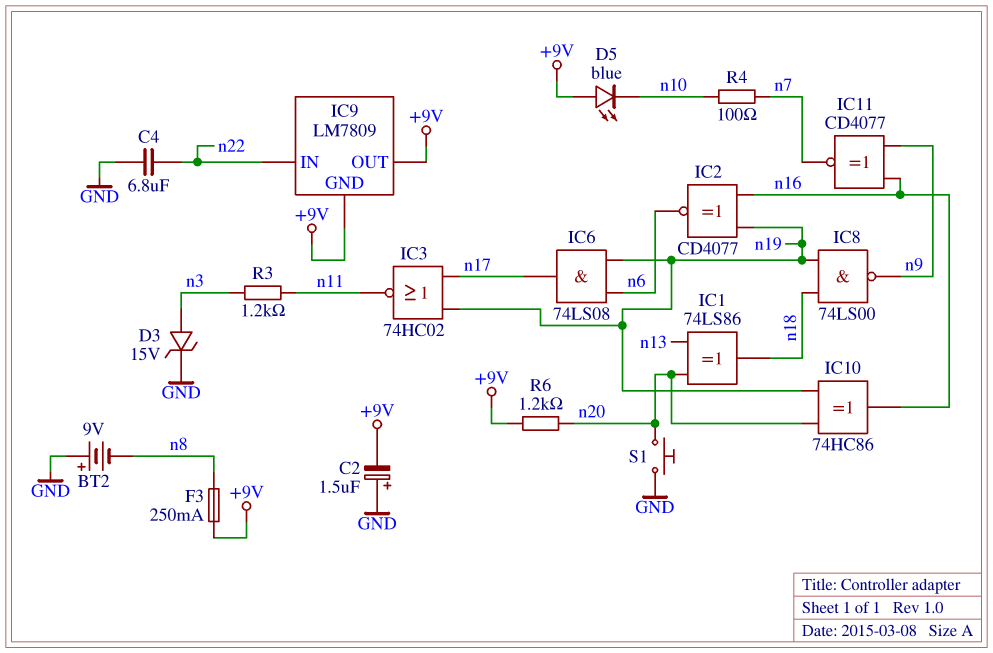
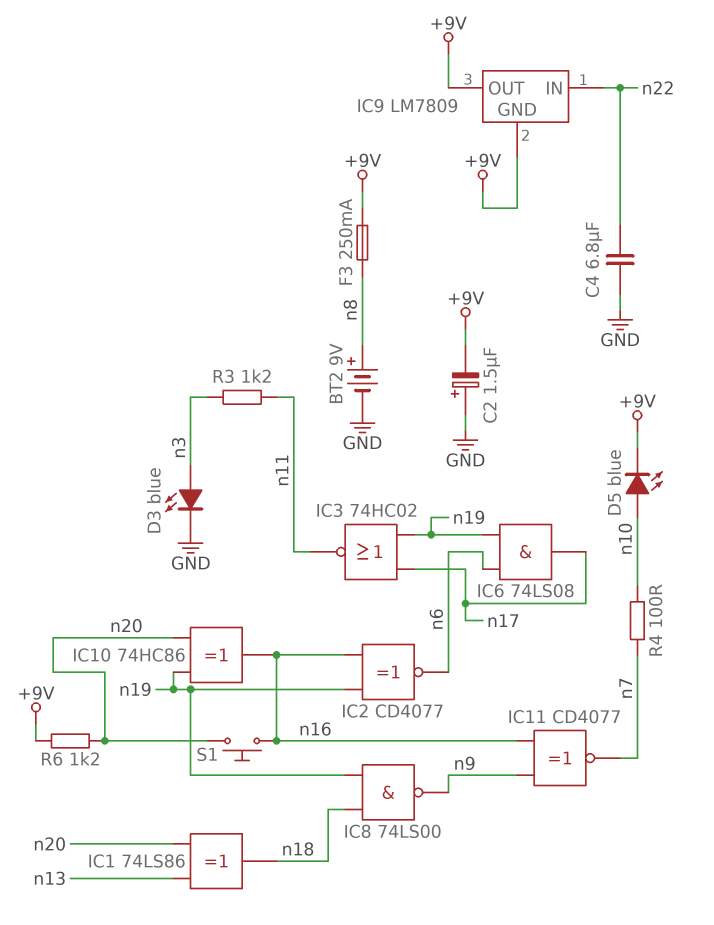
BT2: 9V (plus GND, minus n8) -> 9V (plus n8, minus GND)
D3: zener 15V (A n3, K GND) -> LED blue (A n3, K GND)
D5: LED blue (A +9V, K n10) -> LED blue (A n10, K +9V)
S1: button (GND, n20) -> button (n16, n20)

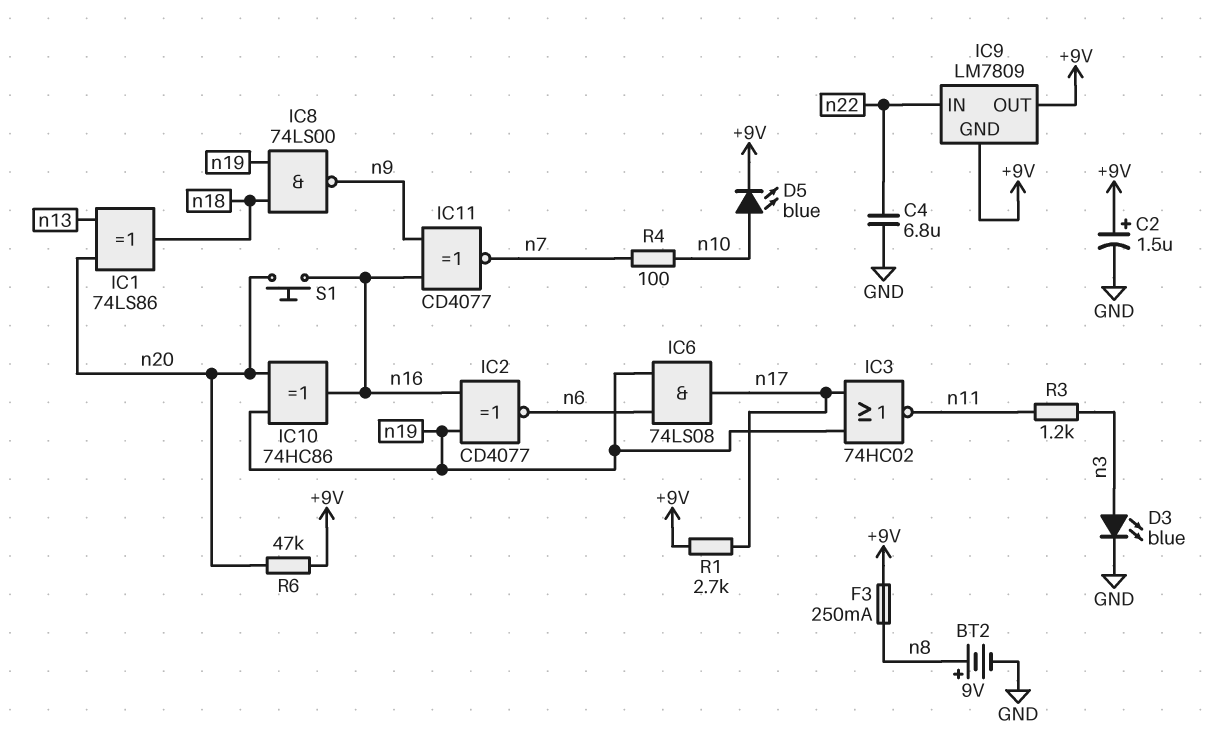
C2: 1.5uF (plus GND, minus +9V) -> 1.5uF (plus +9V, minus GND)
R1: none -> 2.7k (+9V, n17)
R6: 1.2k (+9V, n20) -> 47k (+9V, n20)

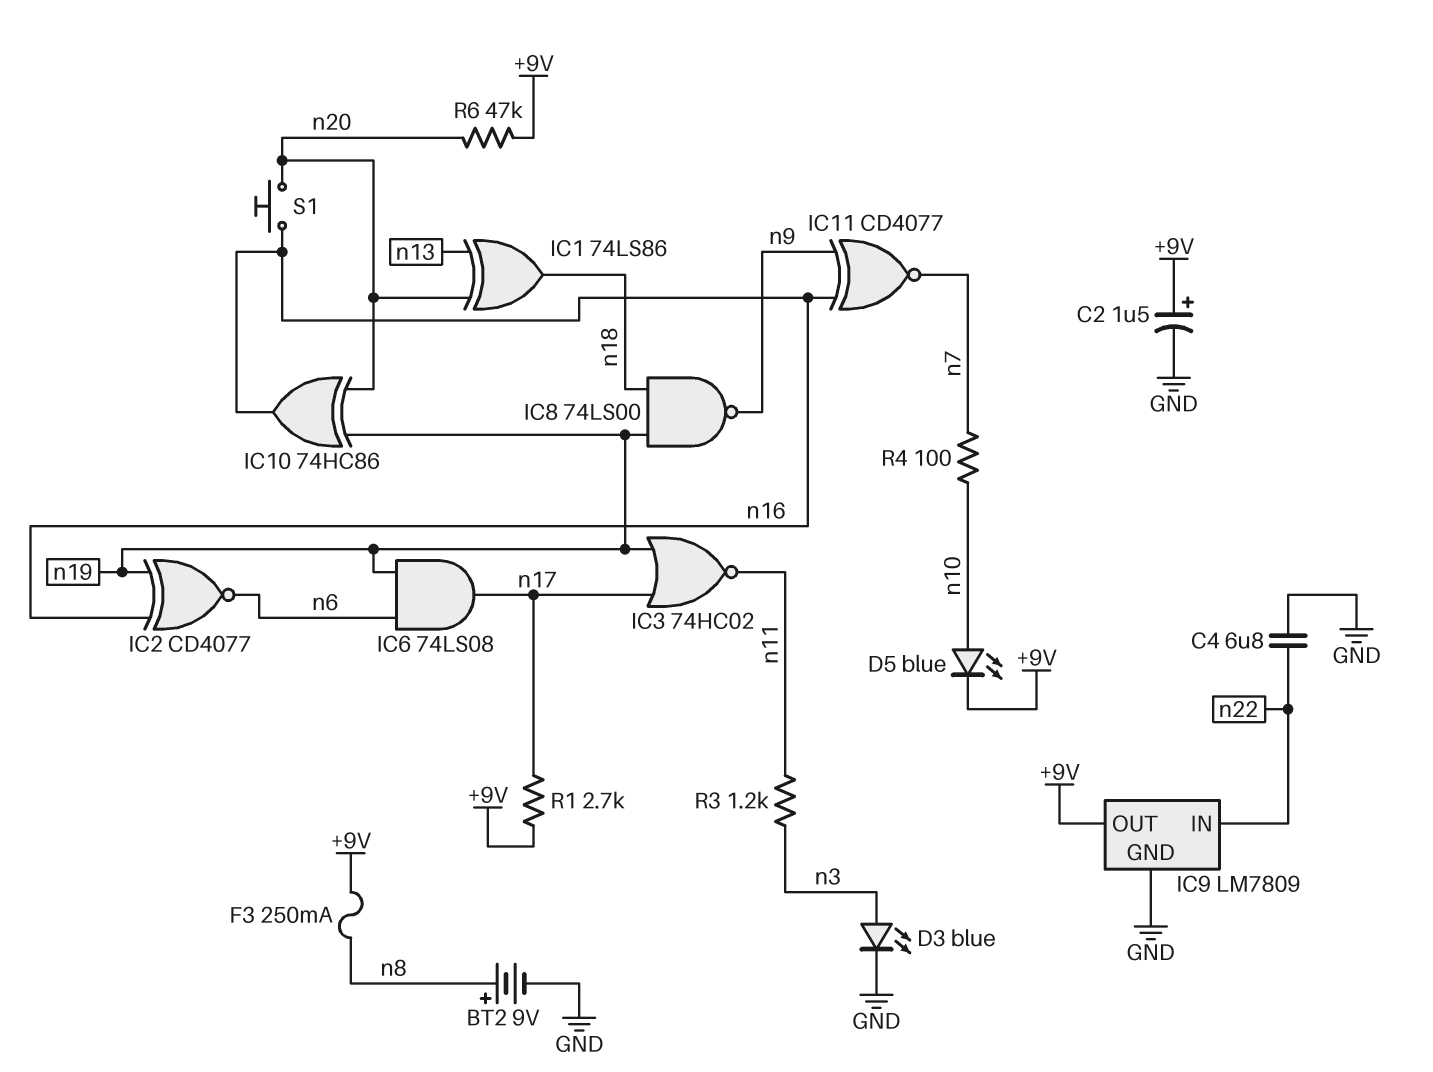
IC9 pin GND: +9V -> GND

